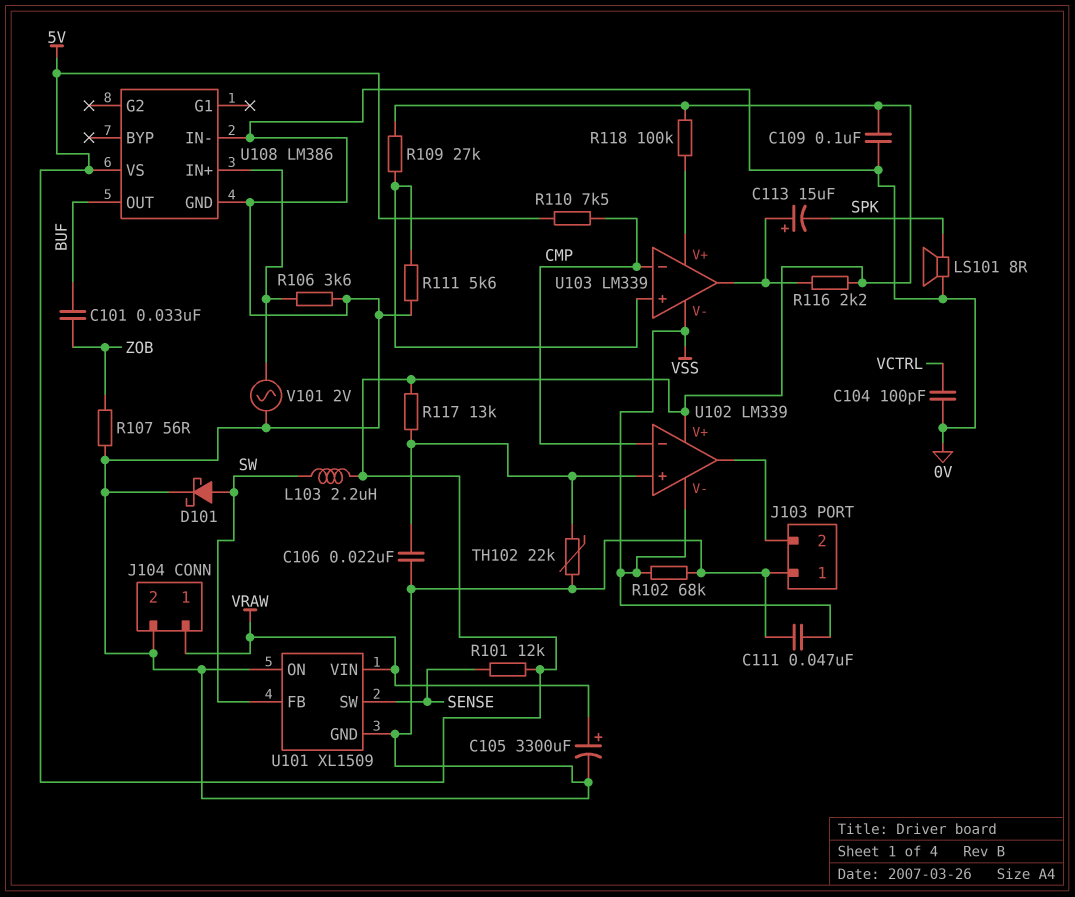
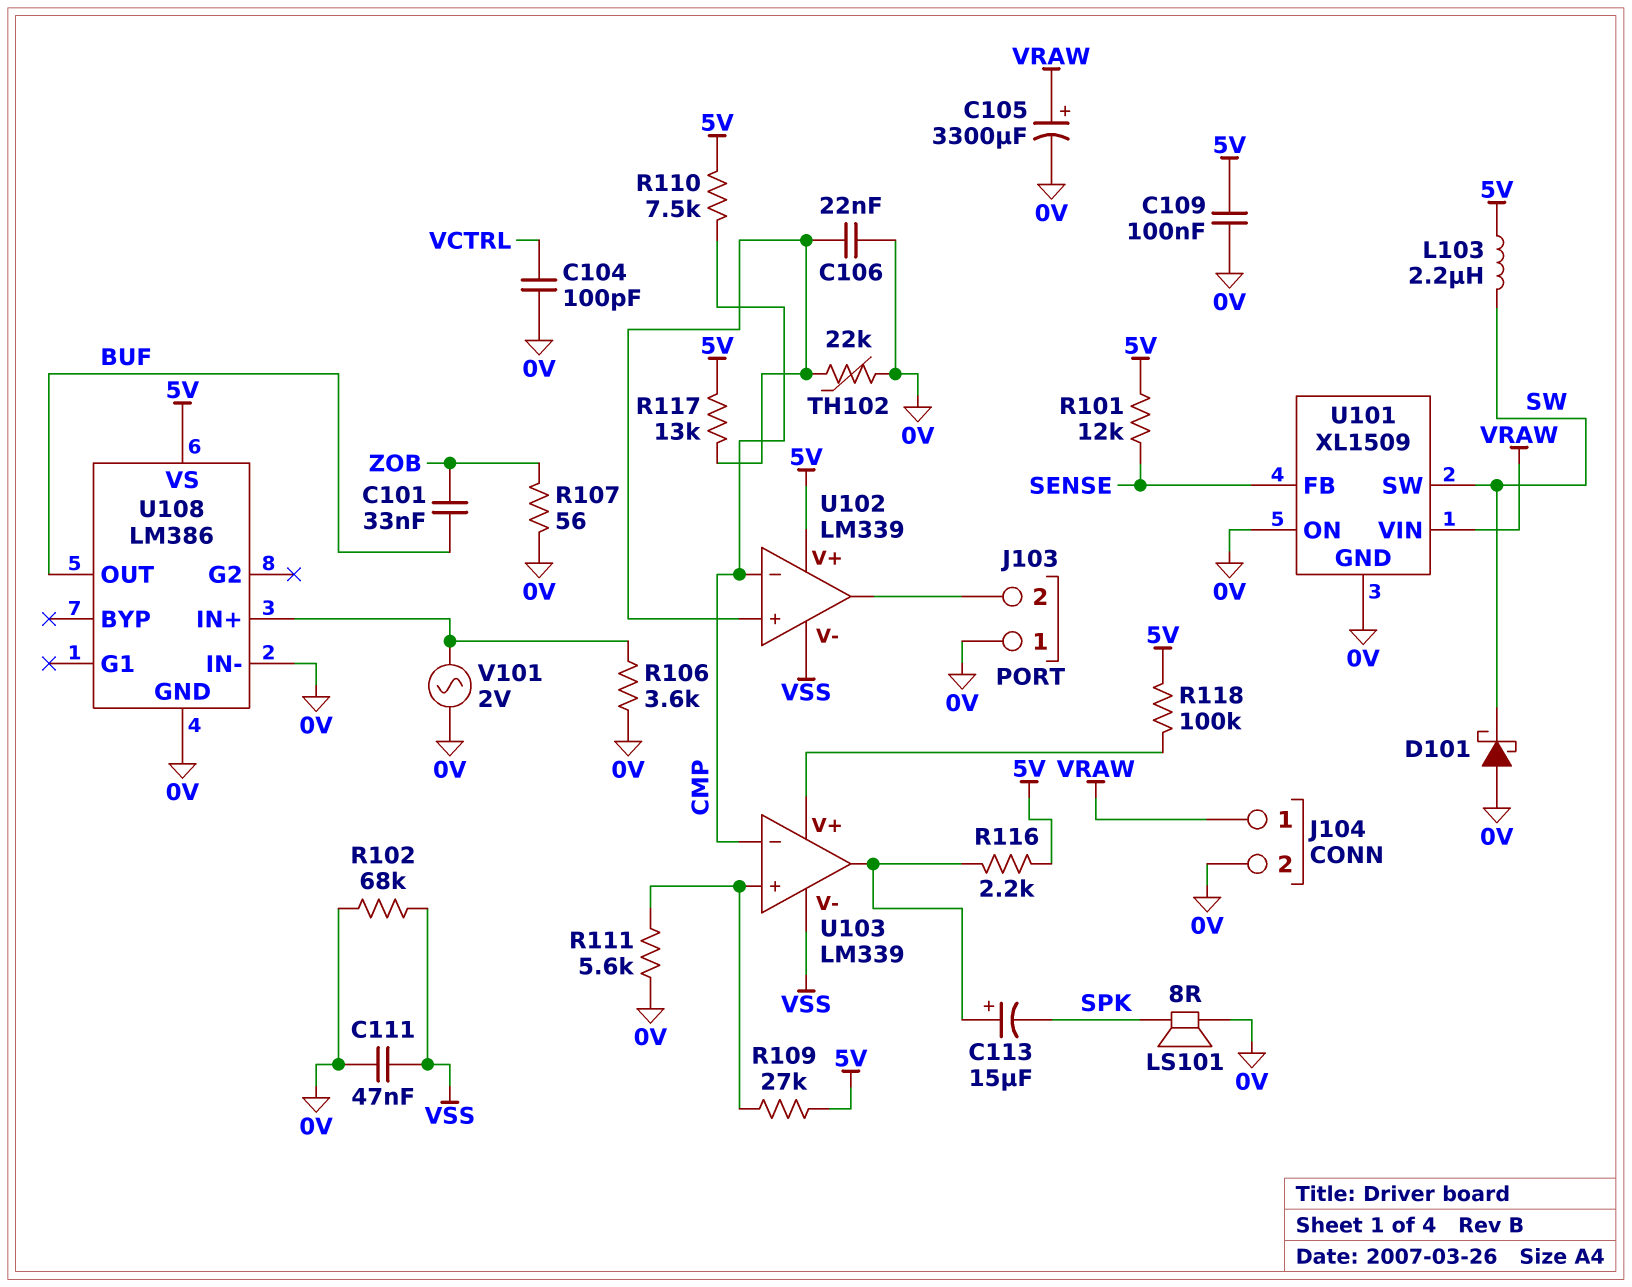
D101: schottky (A SW, K 0V) -> schottky (A 0V, K SW)
U101 pin FB: SW -> SENSE
U101 pin SW: SENSE -> SW

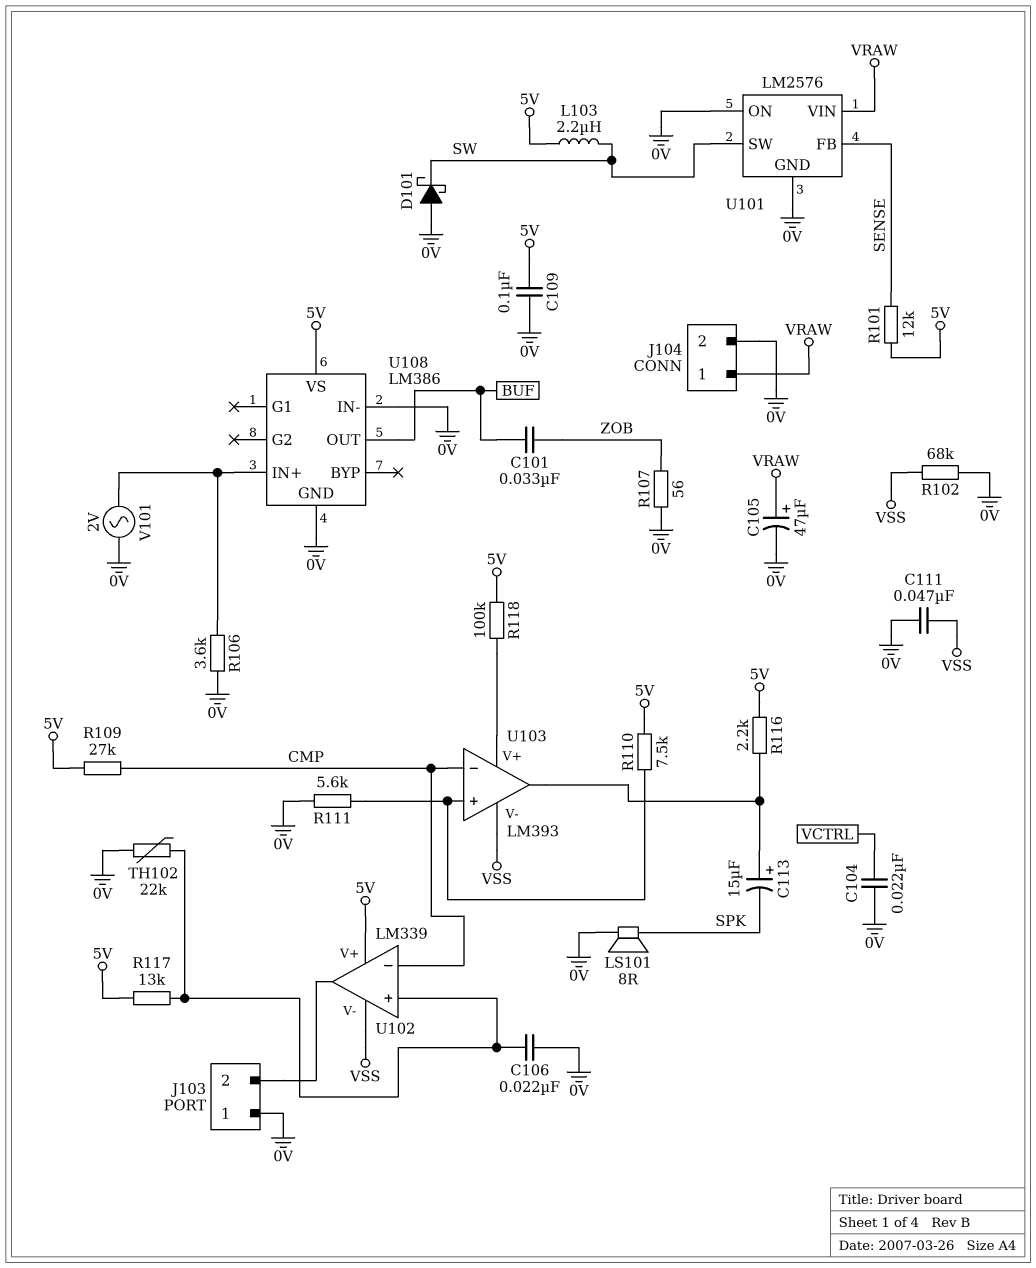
C104: 100pF (0V, VCTRL) -> 22nF (0V, VCTRL)
C105: 3300uF (plus VRAW, minus 0V) -> 47uF (plus VRAW, minus 0V)
R109: 27k (5V, U103/in+) -> 27k (5V, CMP)
R110: 7.5k (5V, CMP) -> 7.5k (5V, U103/in+)
U101: XL1509 -> LM2576
U103: LM339 -> LM393

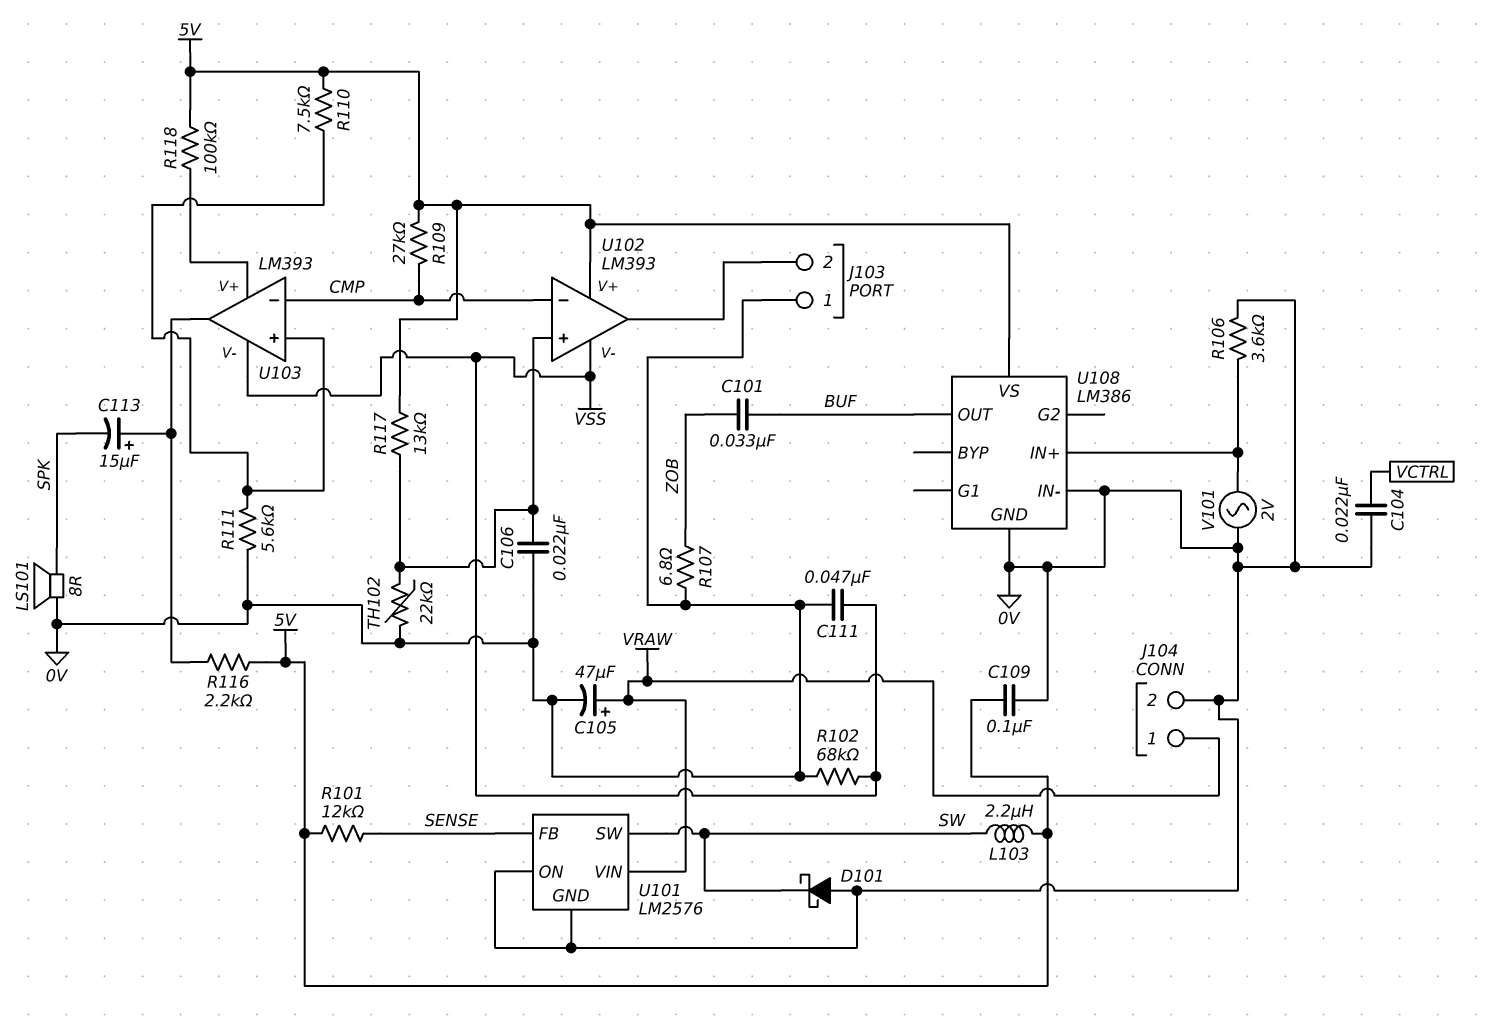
R107: 56 (0V, ZOB) -> 6.8 (0V, ZOB)
U102: LM339 -> LM393

